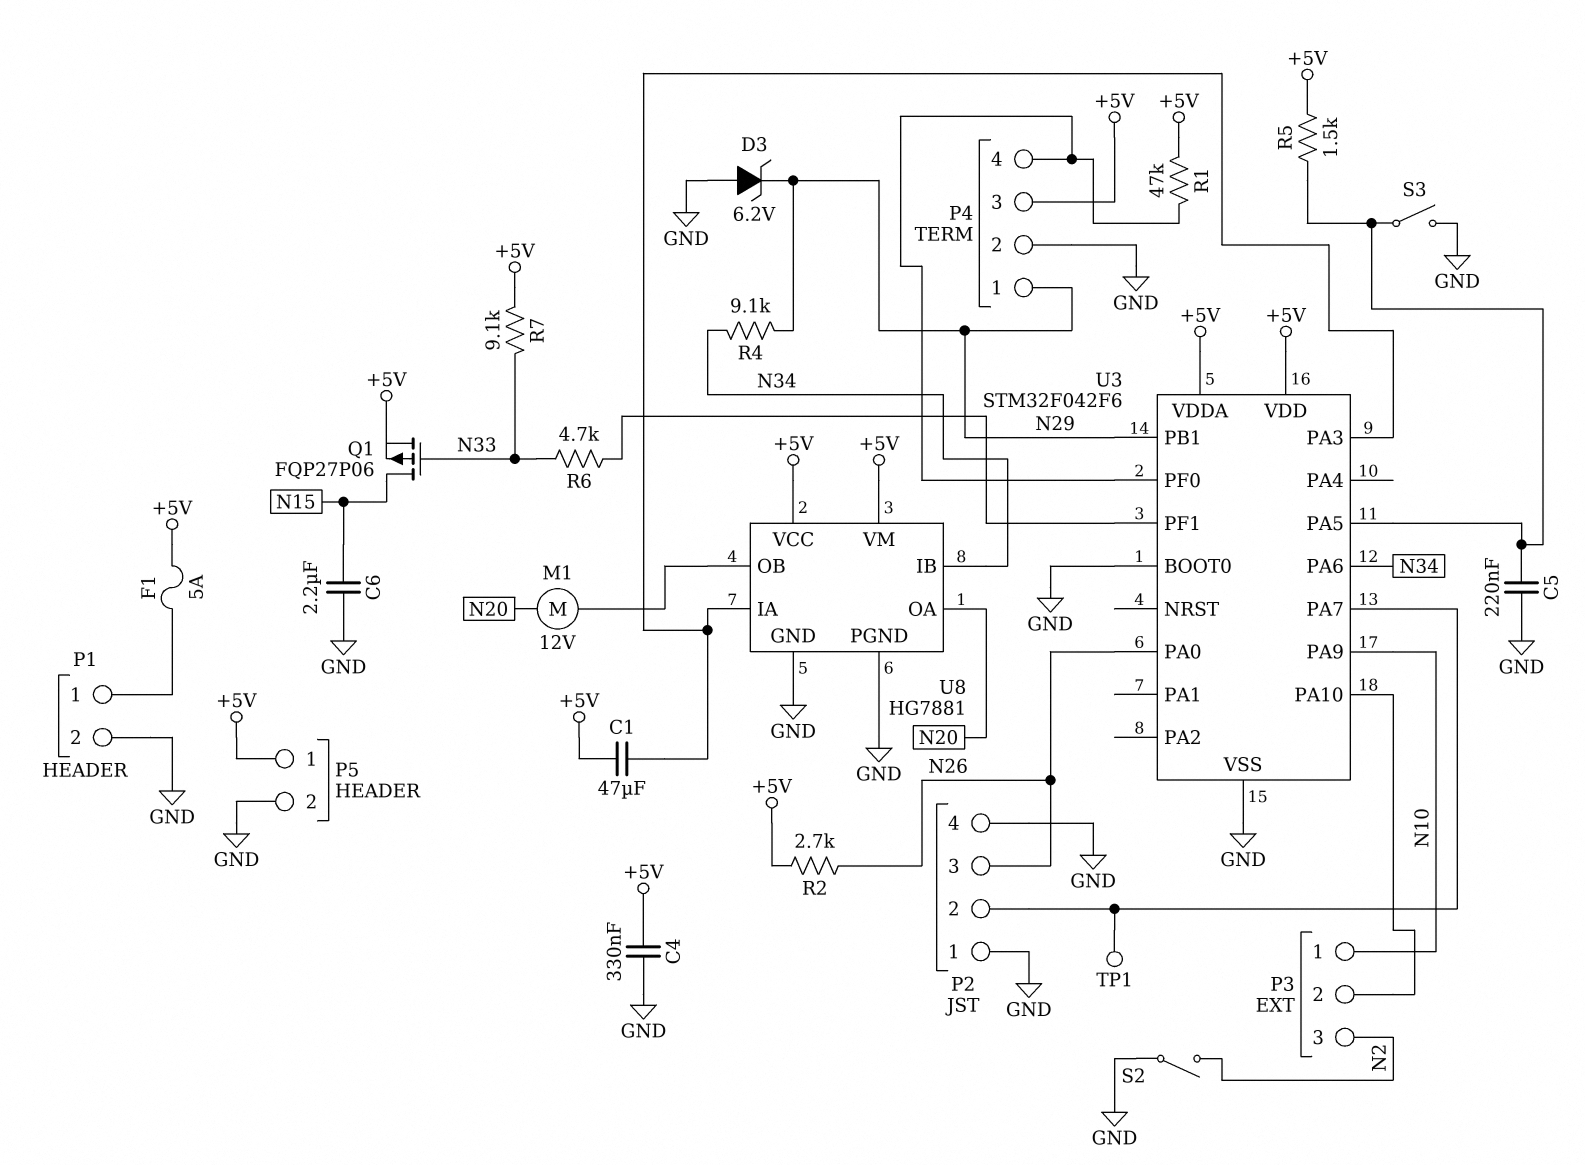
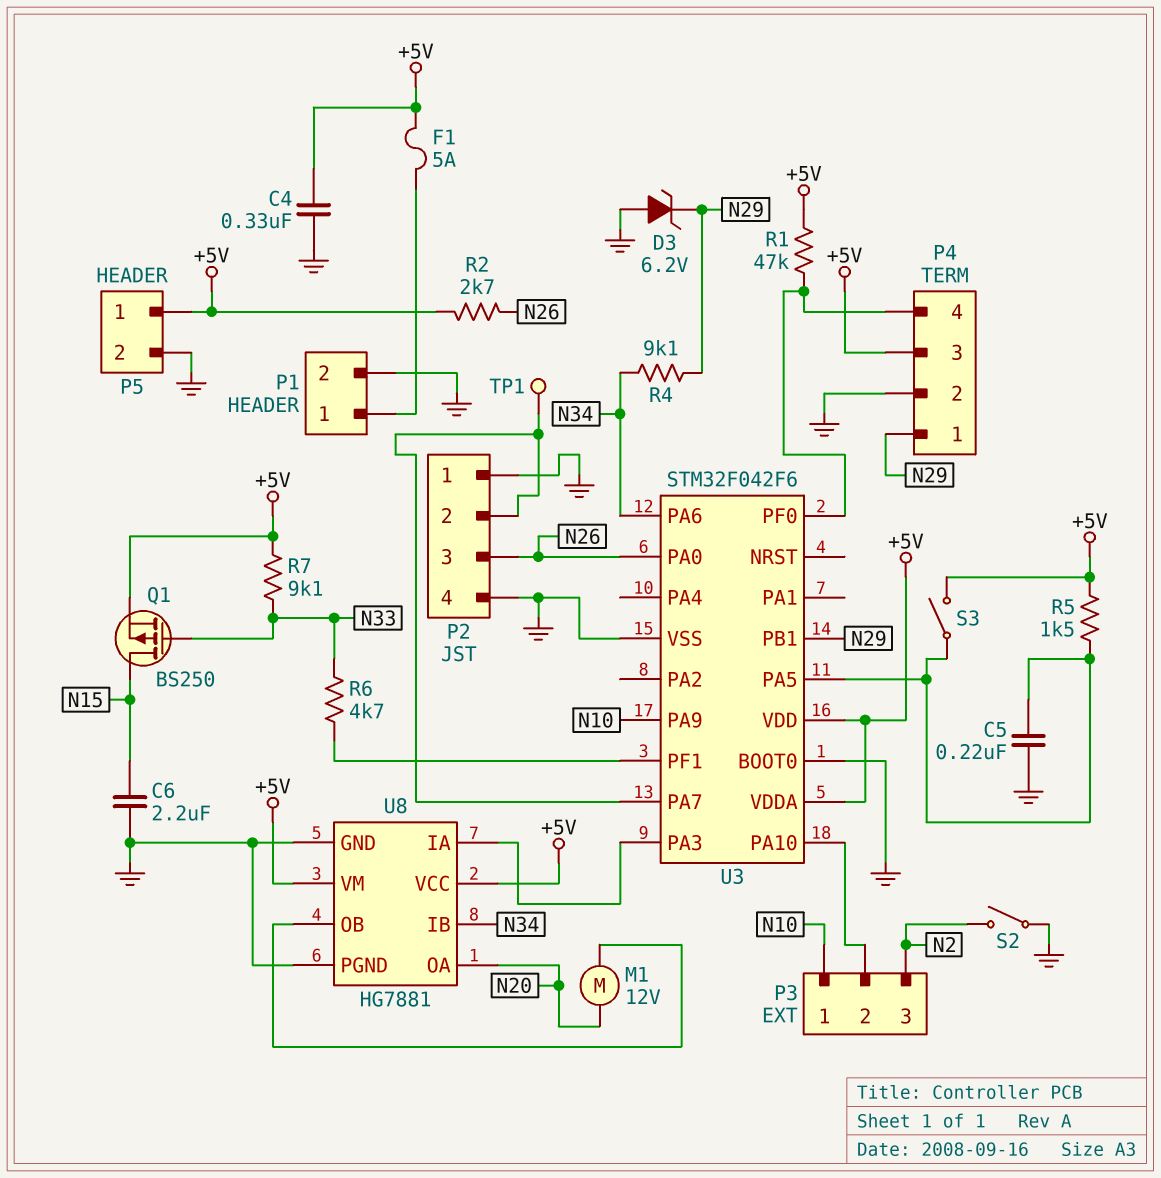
C1: 47uF (+5V, U3/PA3) -> none
Q1: PMOS FQP27P06 (G N33, D N15, S +5V) -> PMOS BS250 (G N33, D N15, S +5V)
S3: switch (GND, U3/PA5) -> switch (+5V, U3/PA5)

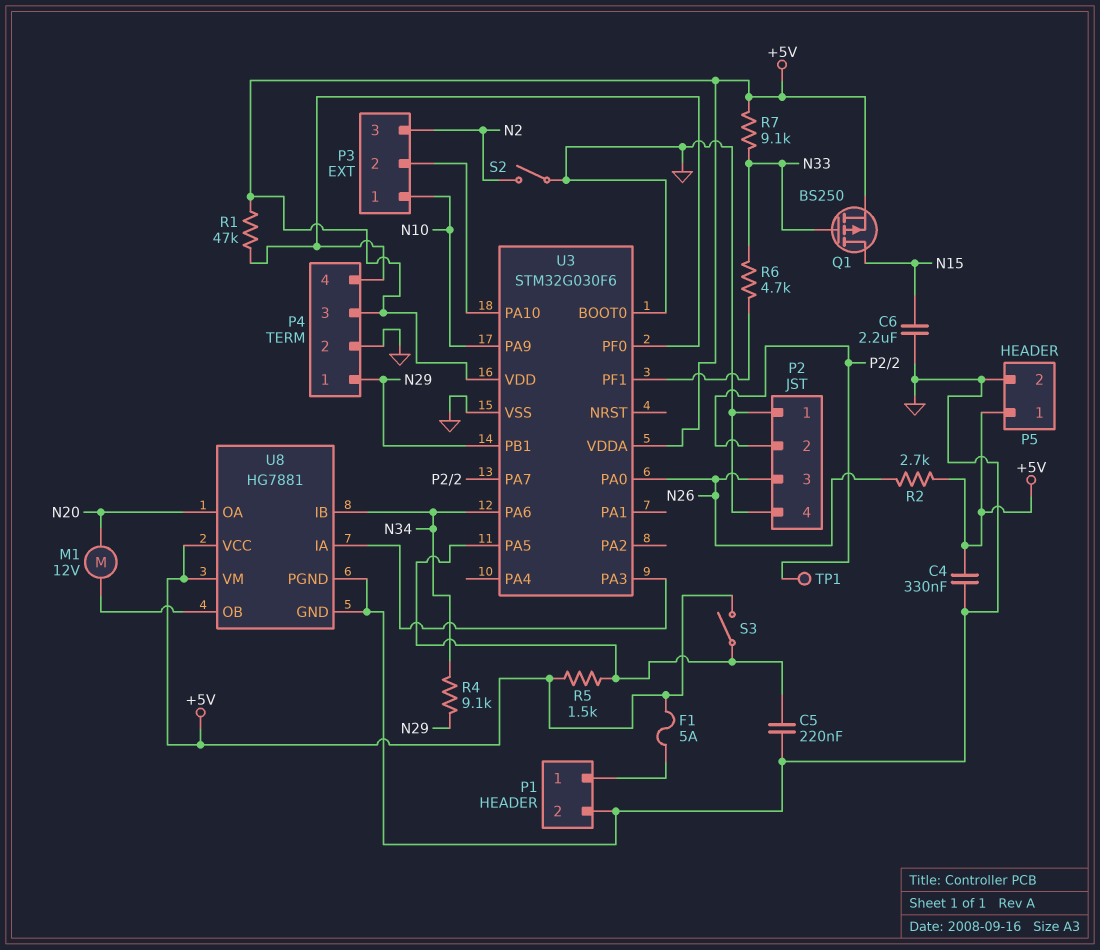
D3: zener 6.2V (A GND, K N29) -> none
U3: STM32F042F6 -> STM32G030F6

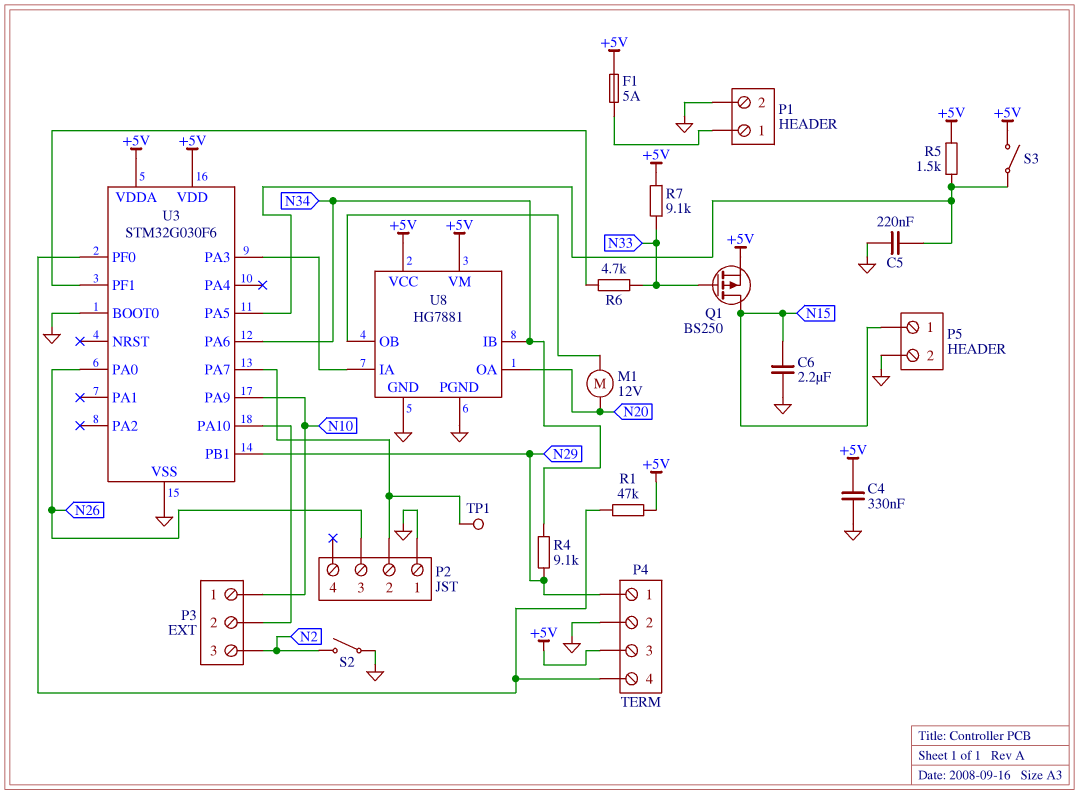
P2 pin 4: GND -> none
P5 pin 1: +5V -> N15
R2: 2.7k (+5V, N26) -> none

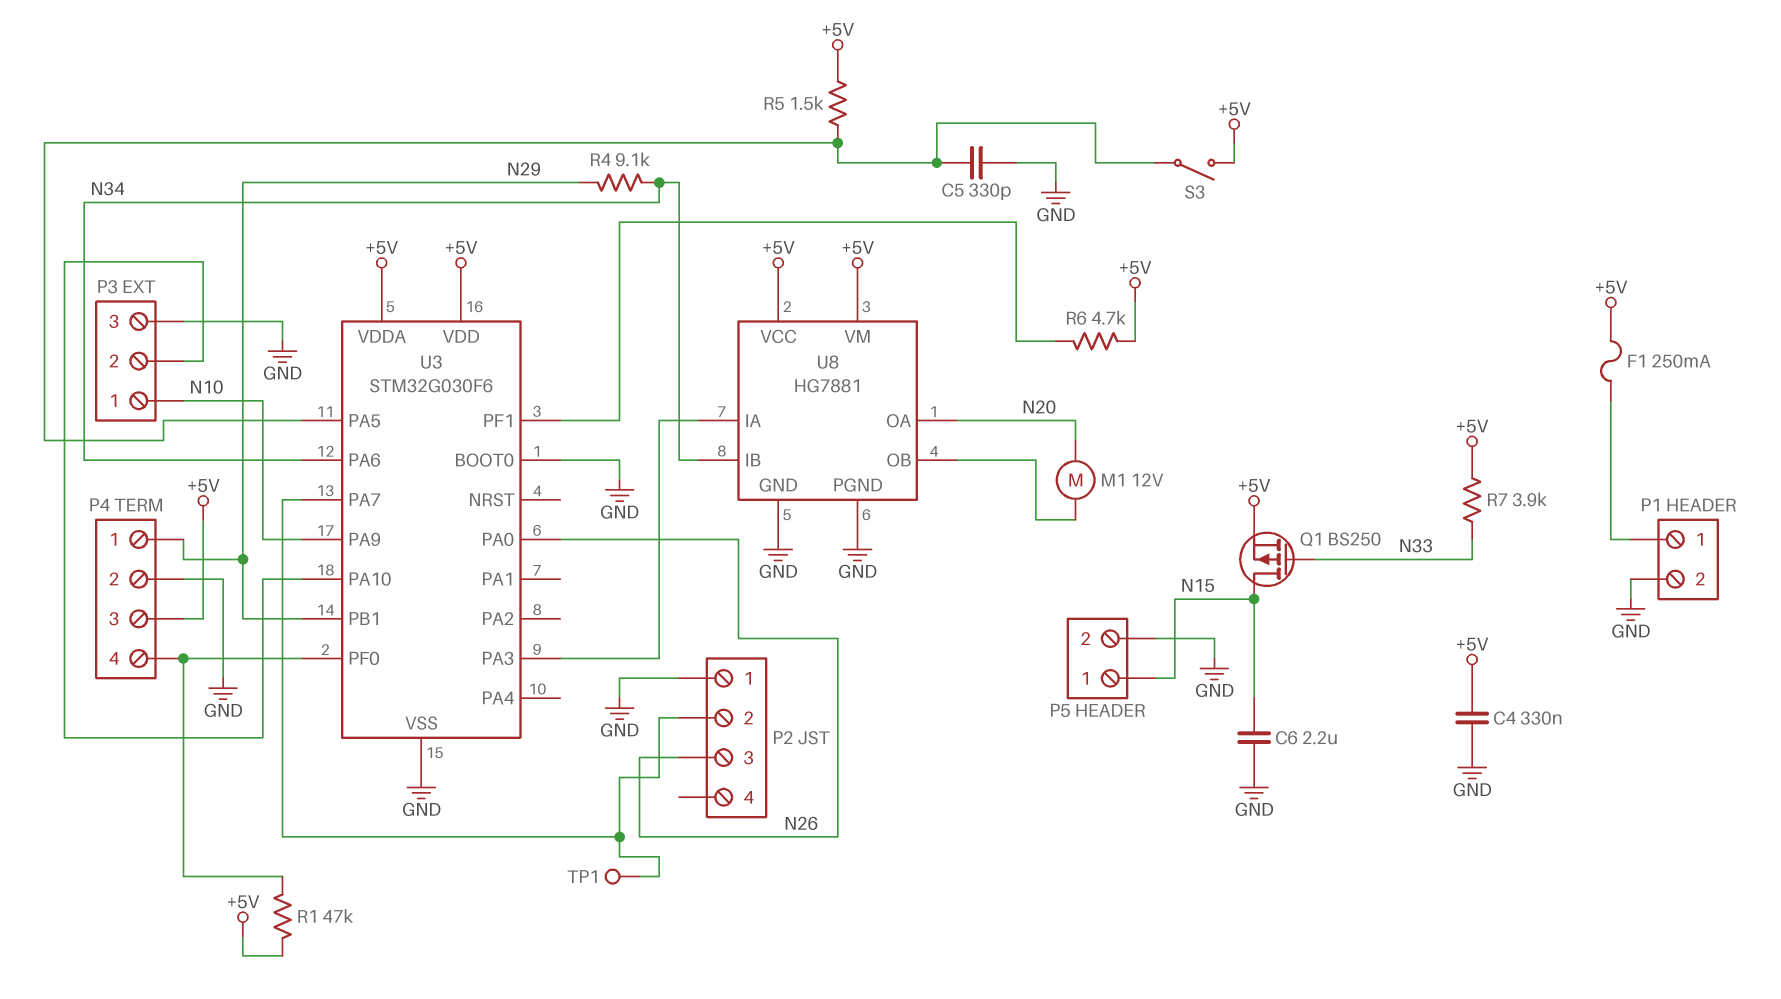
C5: 220nF (GND, U3/PA5) -> 330pF (GND, U3/PA5)
F1: 5A (+5V, P1/1) -> 250mA (+5V, P1/1)
P3 pin 3: N2 -> GND
R6: 4.7k (N33, U3/PF1) -> 4.7k (+5V, U3/PF1)
R7: 9.1k (+5V, N33) -> 3.9k (+5V, N33)
S2: switch (GND, N2) -> none

